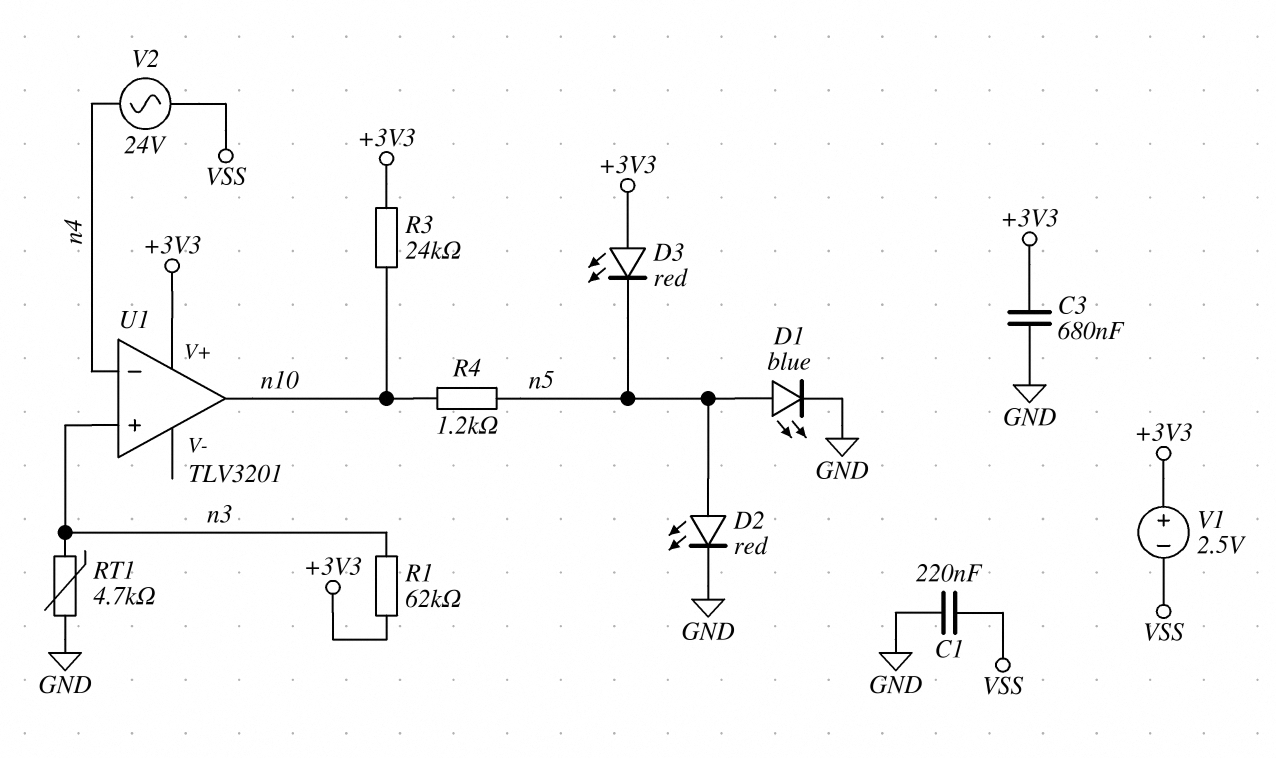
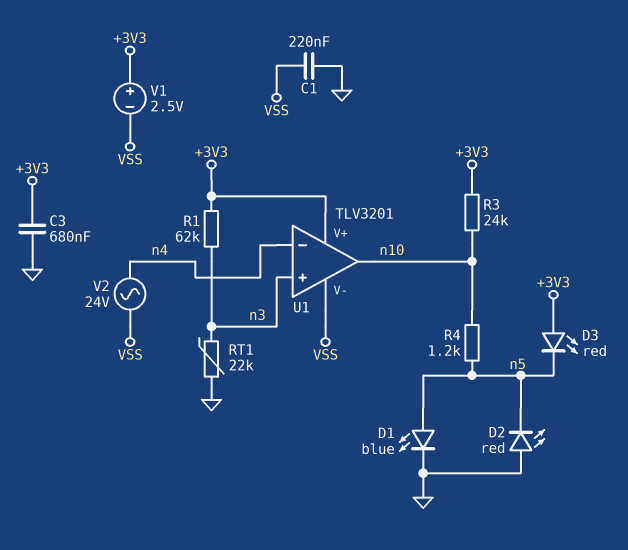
D2: LED red (A n5, K GND) -> LED red (A GND, K n5)
RT1: 4.7k (GND, n3) -> 22k (GND, n3)
U1 pin V-: none -> VSS

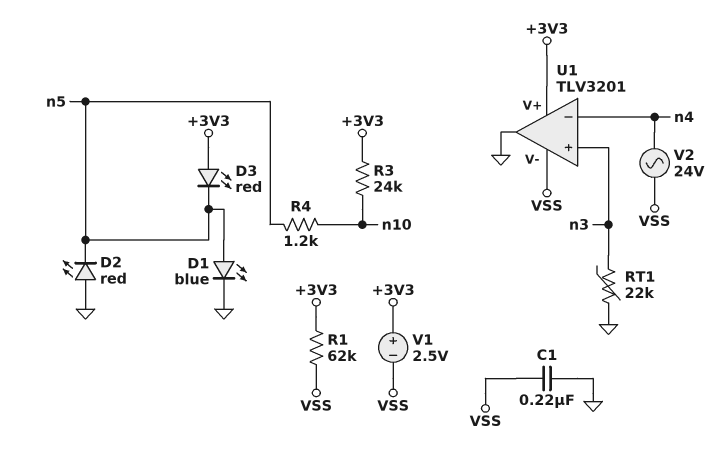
C3: 680nF (+3V3, GND) -> none
R1: 62k (+3V3, n3) -> 62k (+3V3, VSS)
U1 pin out: n10 -> GND

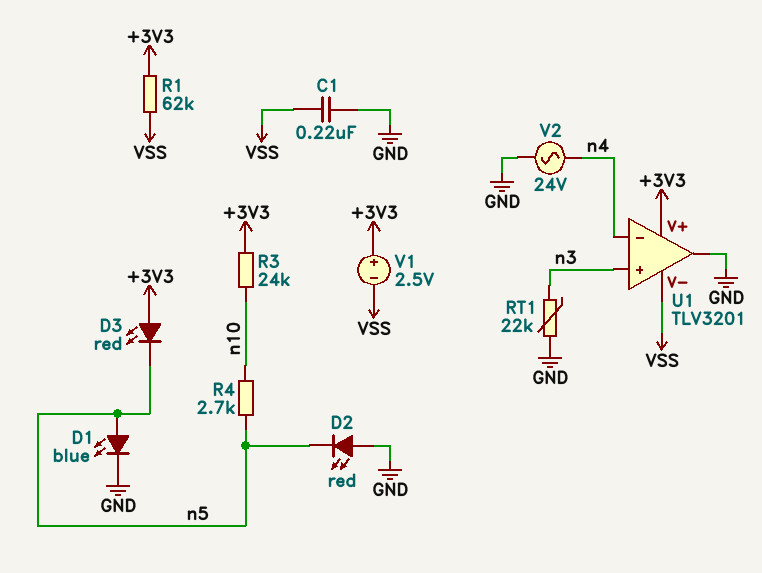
R4: 1.2k (n5, n10) -> 2.7k (n5, n10)
V2: AC 24V (VSS, n4) -> AC 24V (GND, n4)

